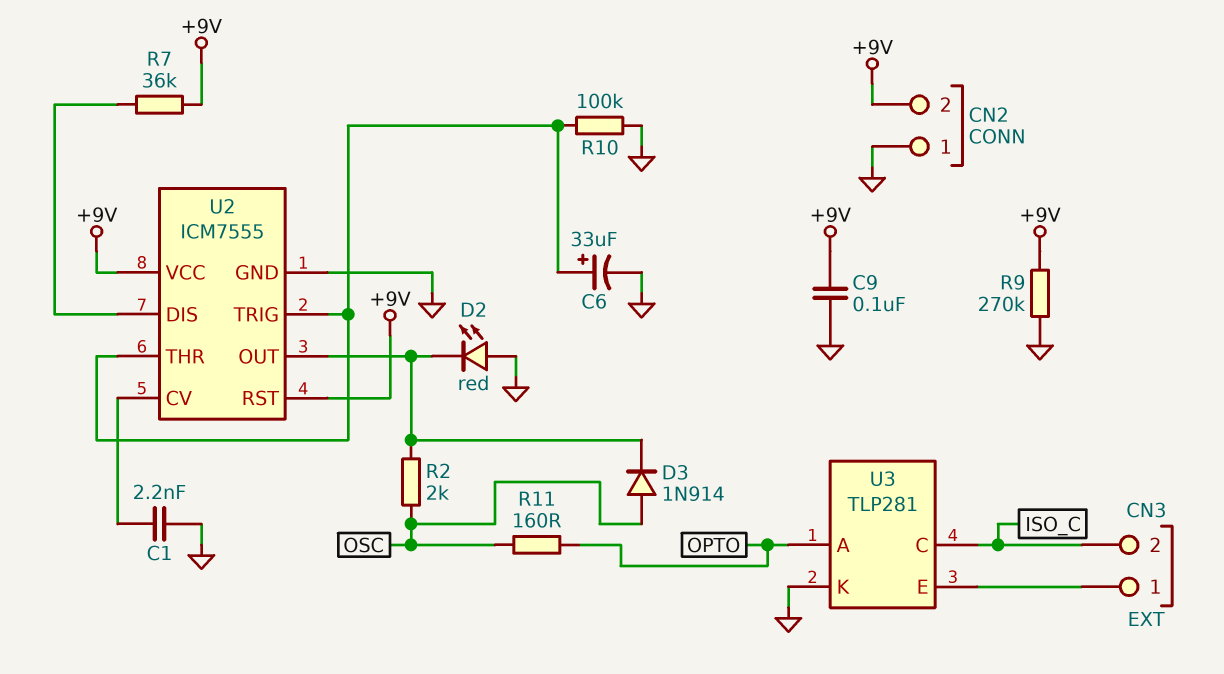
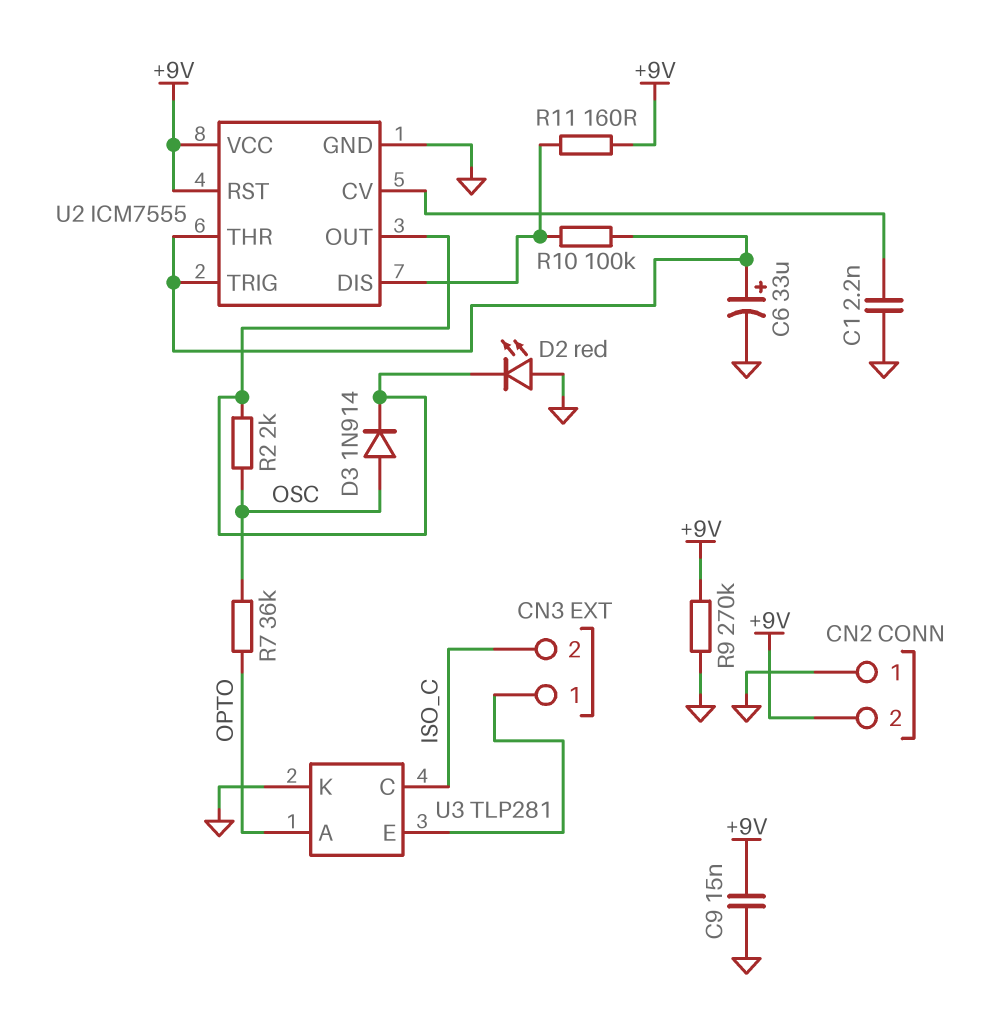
C9: 100nF (+9V, GND) -> 15nF (+9V, GND)
R7: 36k (+9V, U2/DIS) -> 36k (OPTO, OSC)
R10: 100k (GND, U2/THR) -> 100k (U2/DIS, U2/THR)
R11: 160 (OPTO, OSC) -> 160 (+9V, U2/DIS)

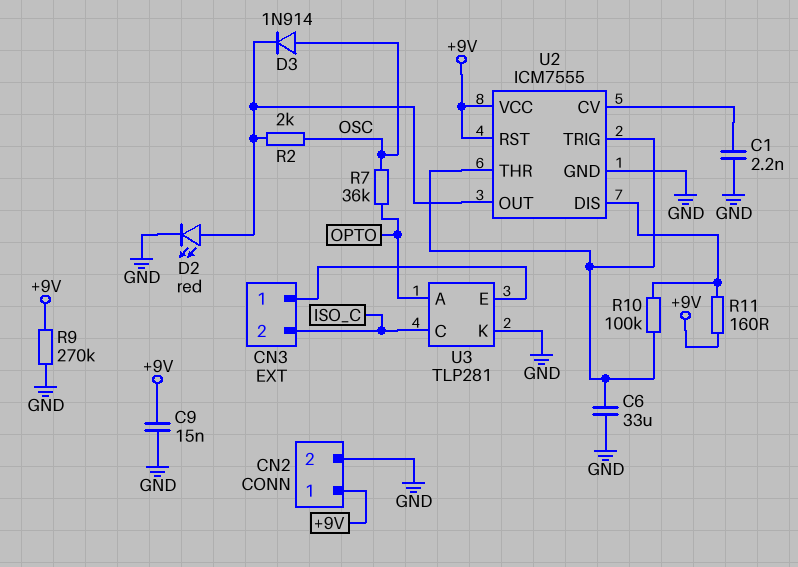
C6: 33uF (plus U2/THR, minus GND) -> 33uF (GND, U2/THR)
CN2 pin 1: GND -> +9V
CN2 pin 2: +9V -> GND
D2: LED red (A GND, K U2/OUT) -> LED red (A U2/OUT, K GND)

